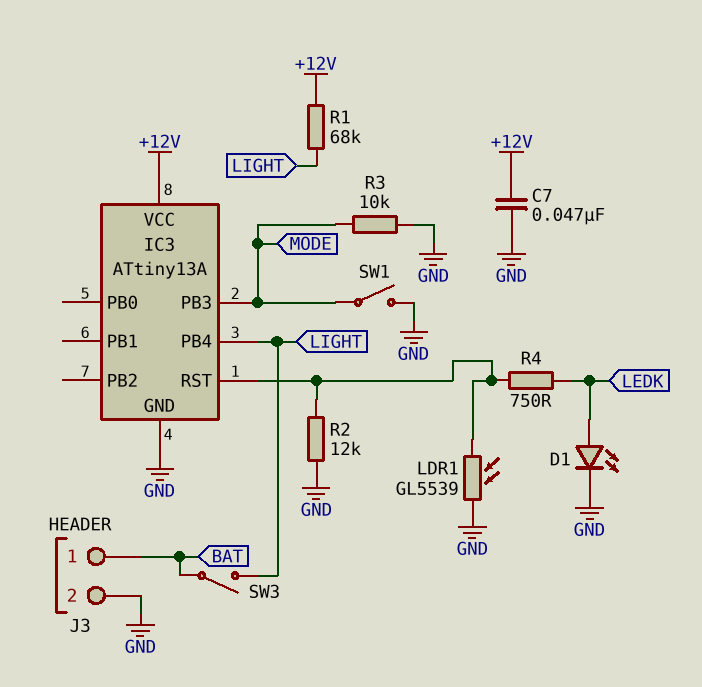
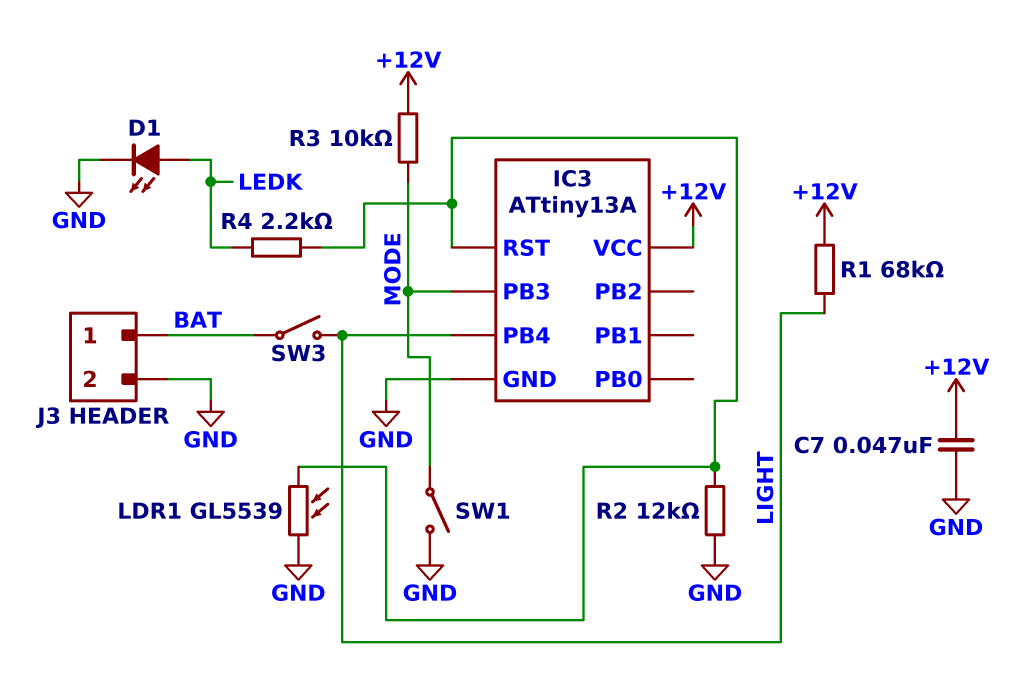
R3: 10k (GND, MODE) -> 10k (+12V, MODE)
R4: 750 (IC3/RST, LEDK) -> 2.2k (IC3/RST, LEDK)

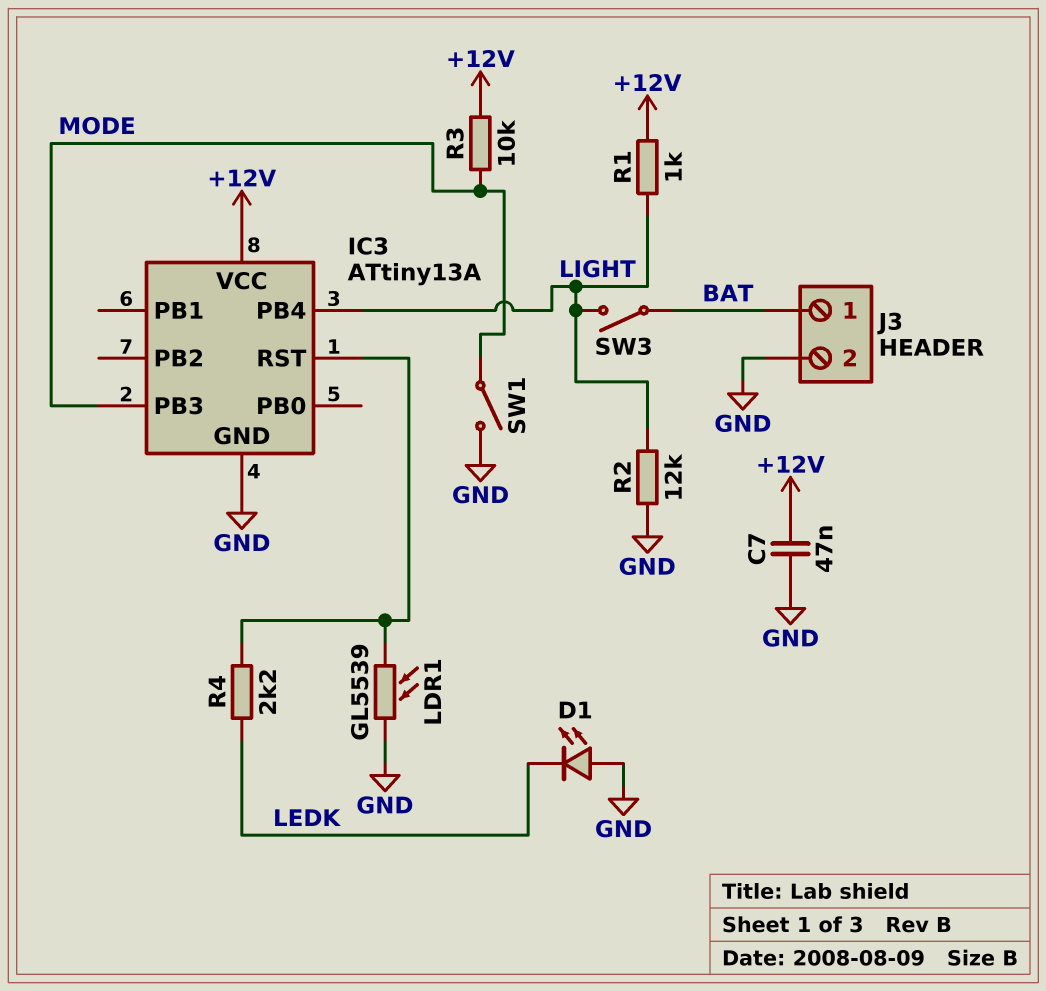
D1: LED (A LEDK, K GND) -> LED (A GND, K LEDK)
R1: 68k (+12V, LIGHT) -> 1k (+12V, LIGHT)
R2: 12k (GND, IC3/RST) -> 12k (GND, LIGHT)

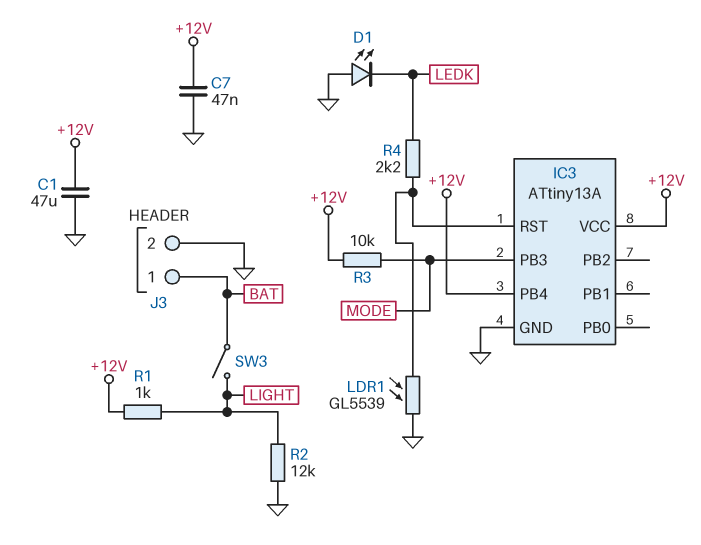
C1: none -> 47uF (+12V, GND)
IC3 pin PB4: LIGHT -> +12V
SW1: switch (GND, MODE) -> none

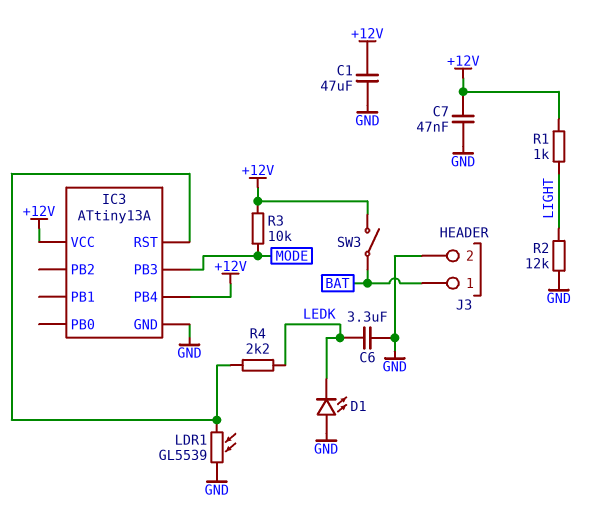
C6: none -> 3.3uF (GND, LEDK)
SW3: switch (BAT, LIGHT) -> switch (+12V, BAT)

